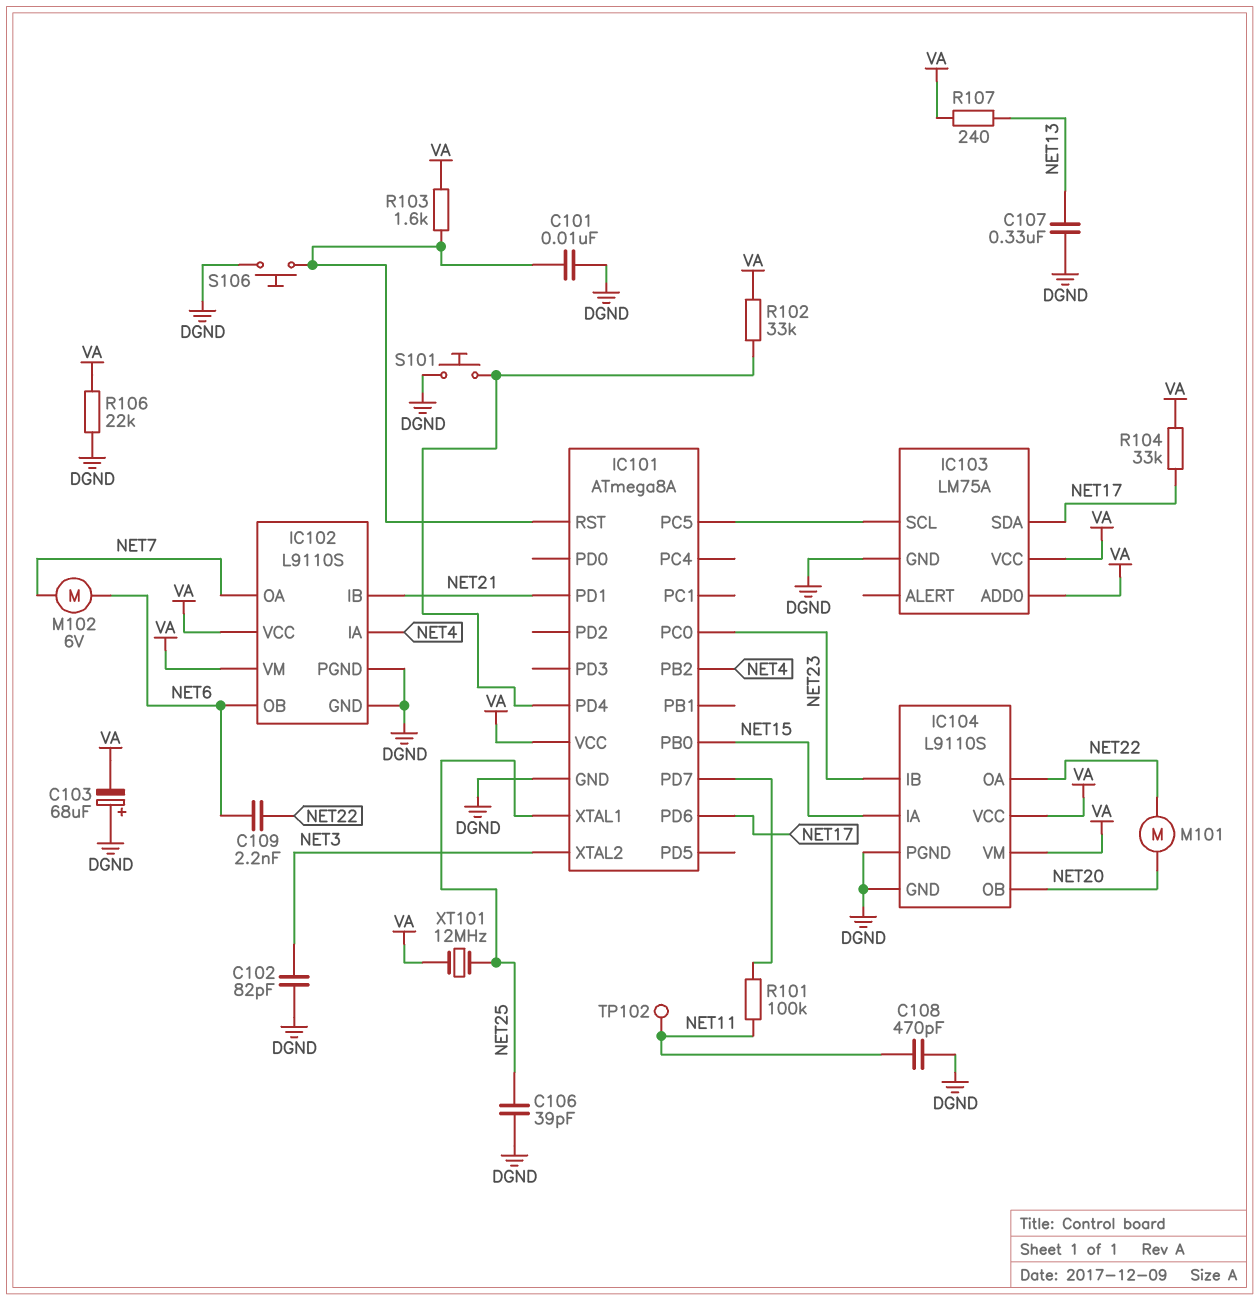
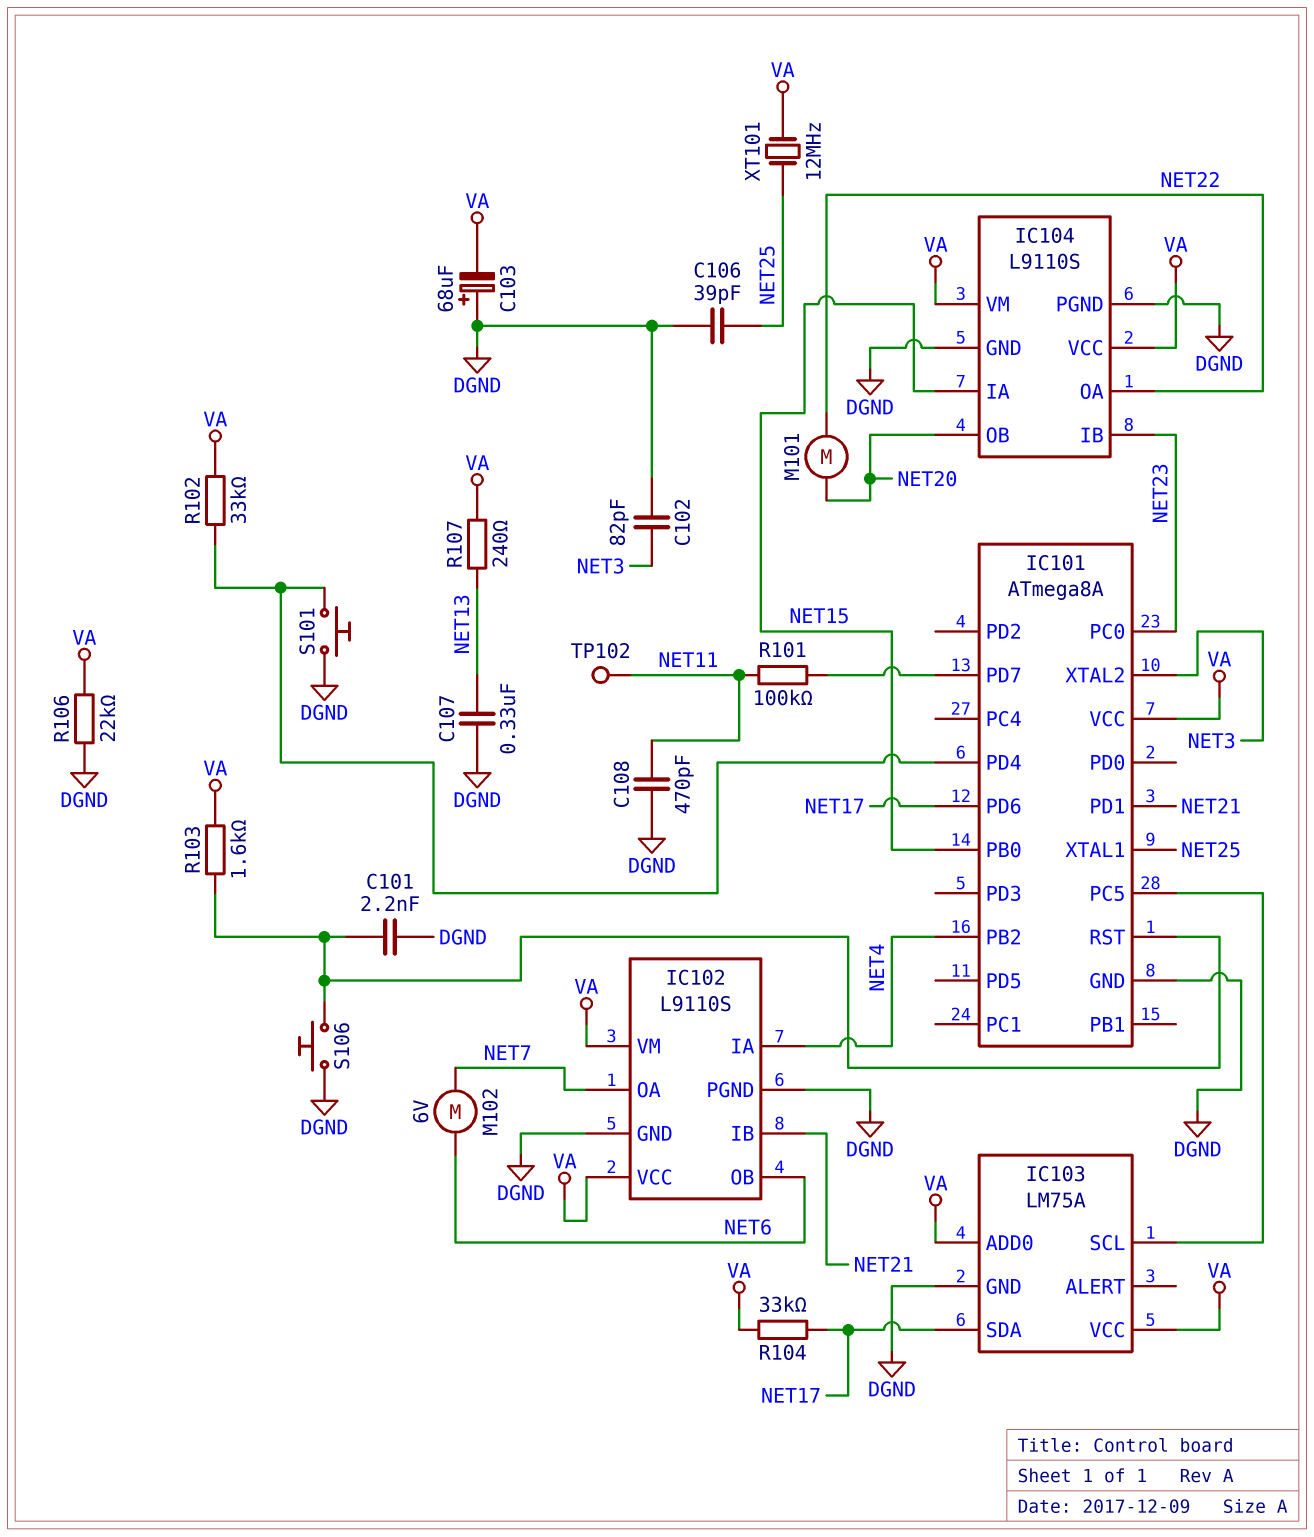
C101: 10nF (DGND, IC101/RST) -> 2.2nF (DGND, IC101/RST)
C109: 2.2nF (NET6, NET22) -> none

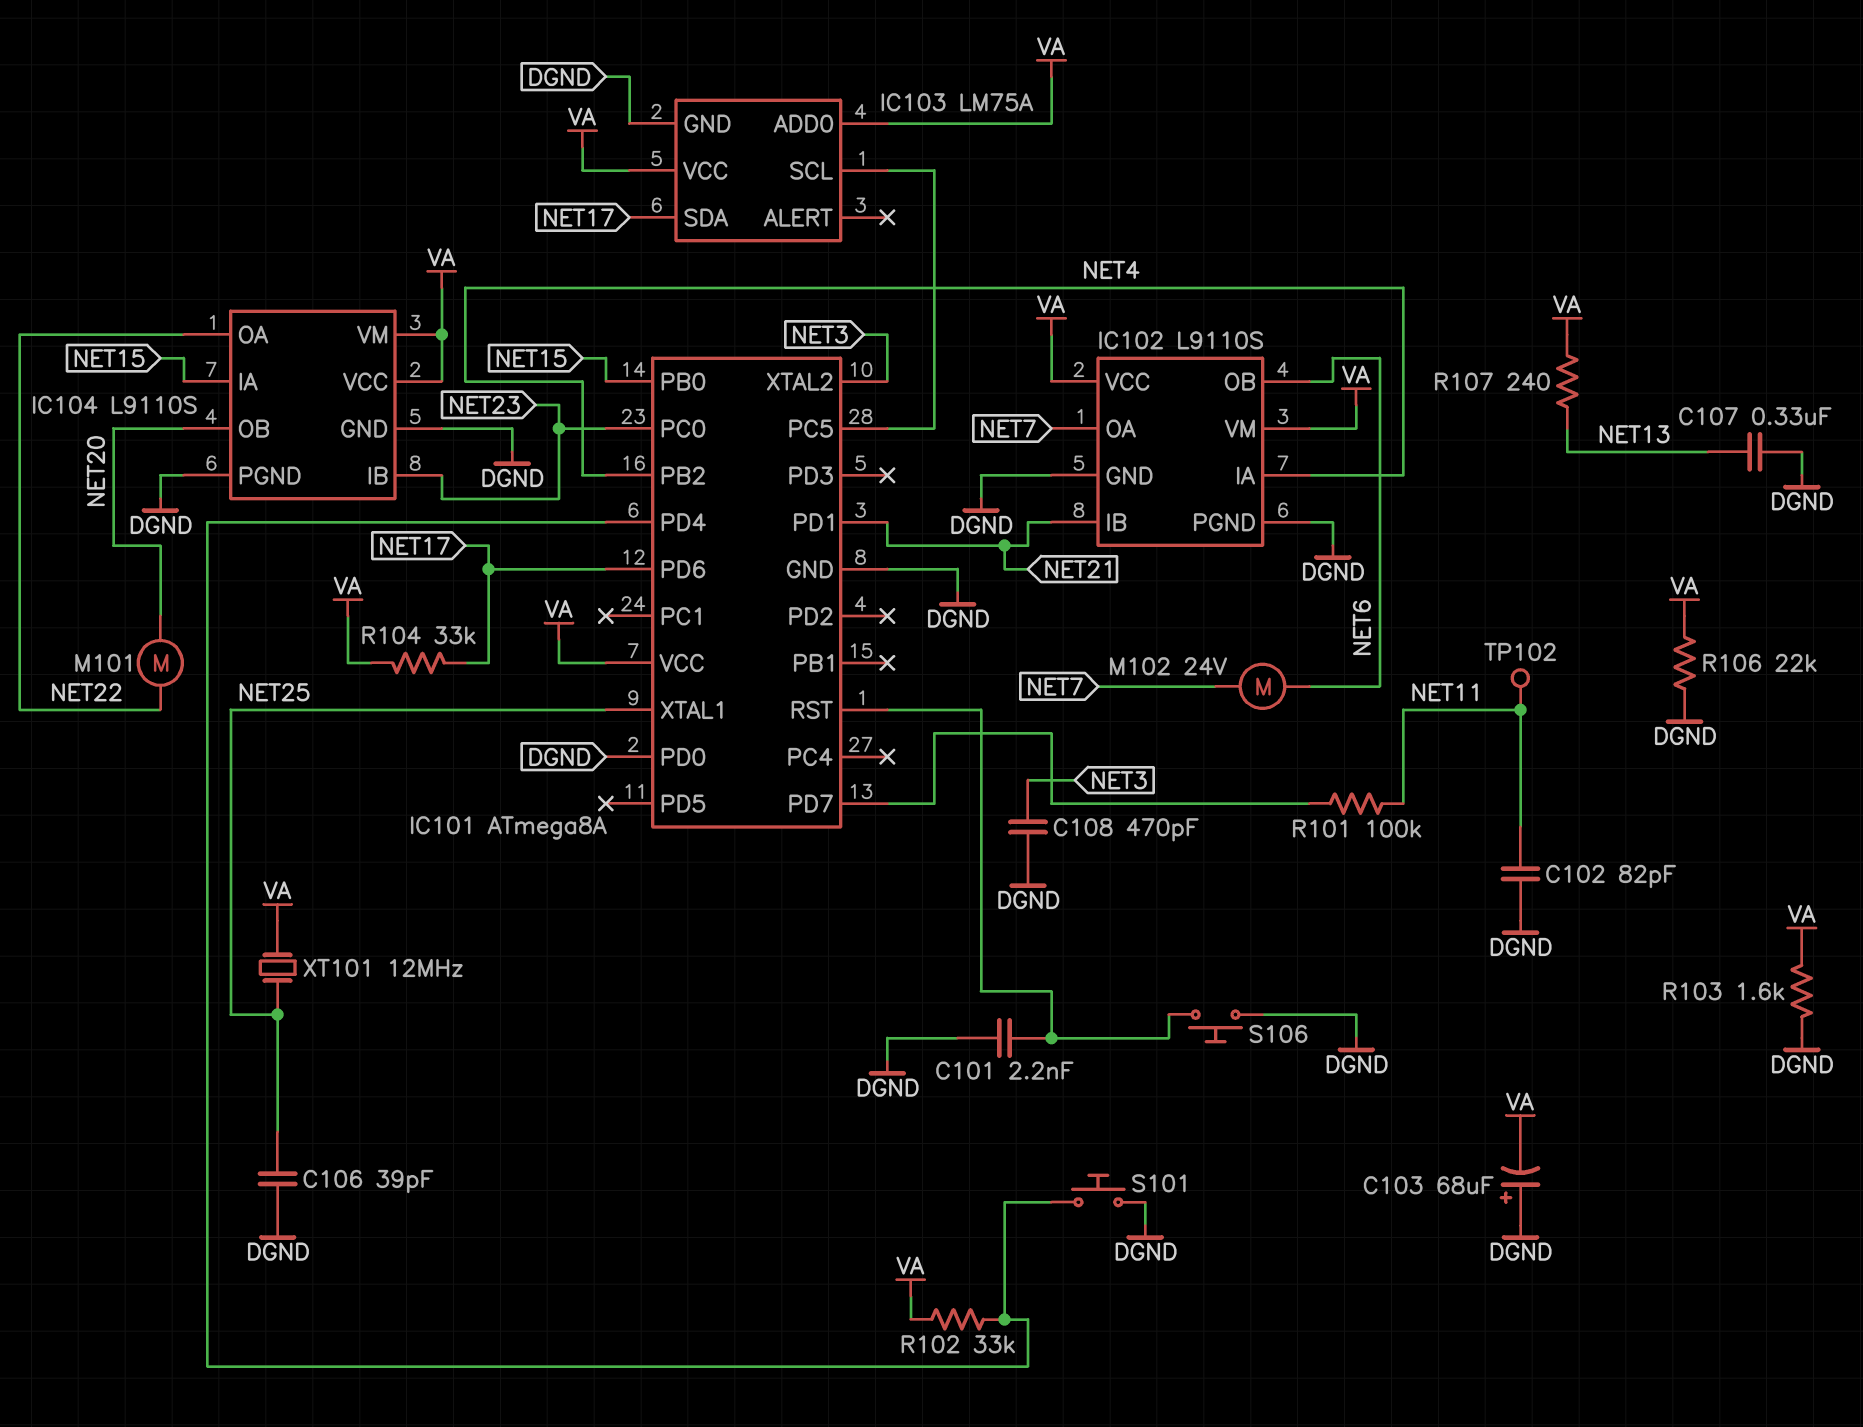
C102: 82pF (DGND, NET3) -> 82pF (DGND, NET11)
C108: 470pF (DGND, NET11) -> 470pF (DGND, NET3)
IC101 pin PD0: none -> DGND
M102: motor 6V (NET6, NET7) -> motor 24V (NET6, NET7)
R103: 1.6k (IC101/RST, VA) -> 1.6k (DGND, VA)

